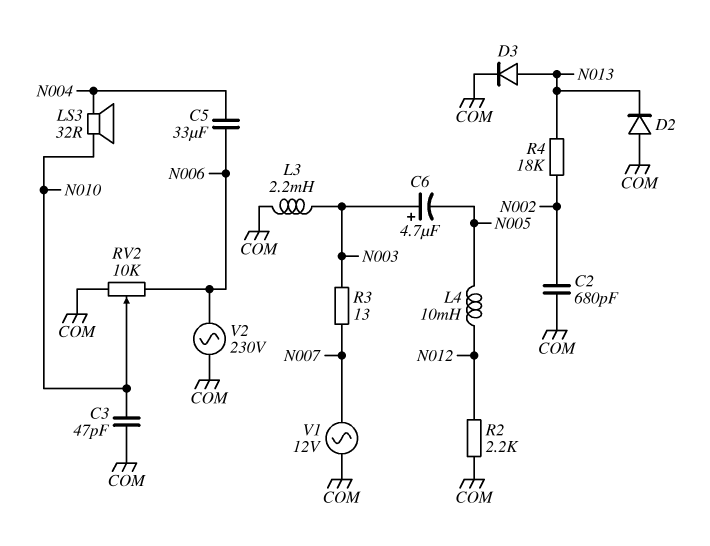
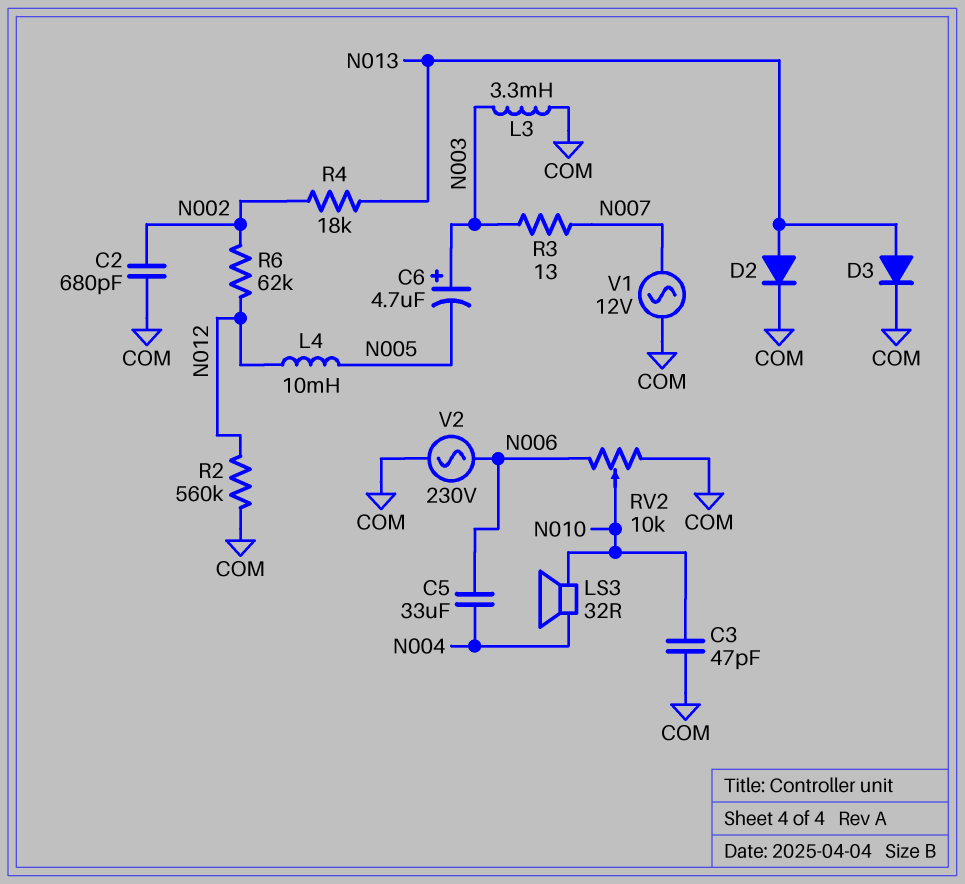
D2: diode (A COM, K N013) -> diode (A N013, K COM)
L3: 2.2mH (COM, N003) -> 3.3mH (COM, N003)
R2: 2.2k (COM, N012) -> 560k (COM, N012)
R6: none -> 62k (N002, N012)

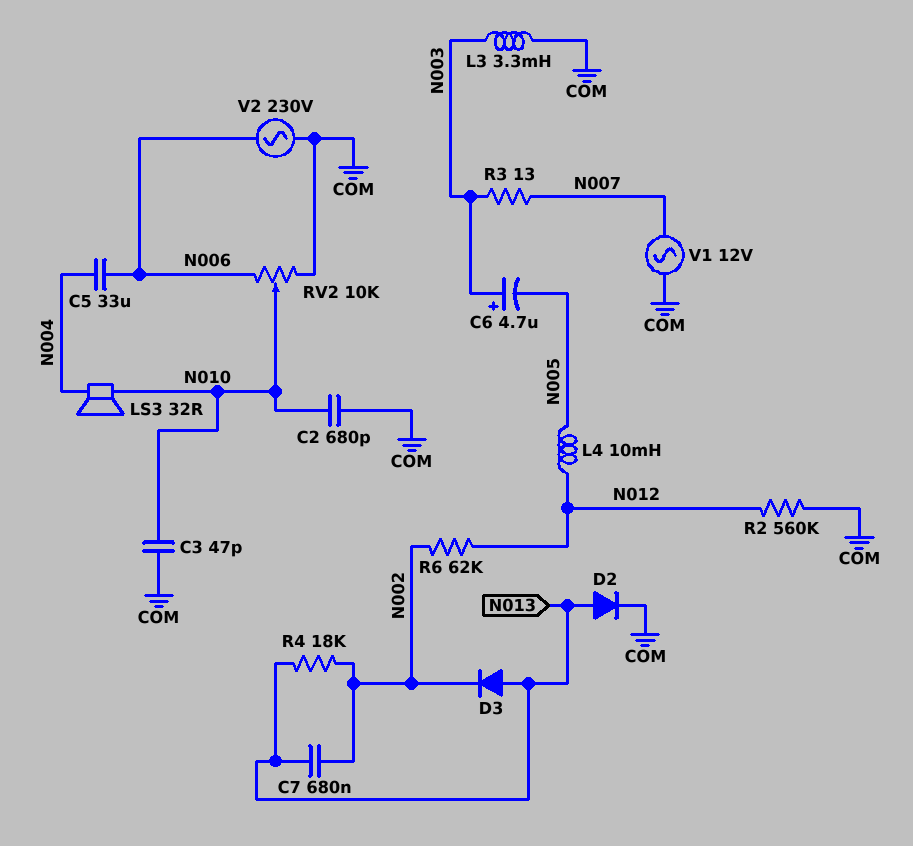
C2: 680pF (COM, N002) -> 680pF (COM, N010)
C7: none -> 680nF (N002, N013)
D3: diode (A N013, K COM) -> diode (A N013, K N002)

